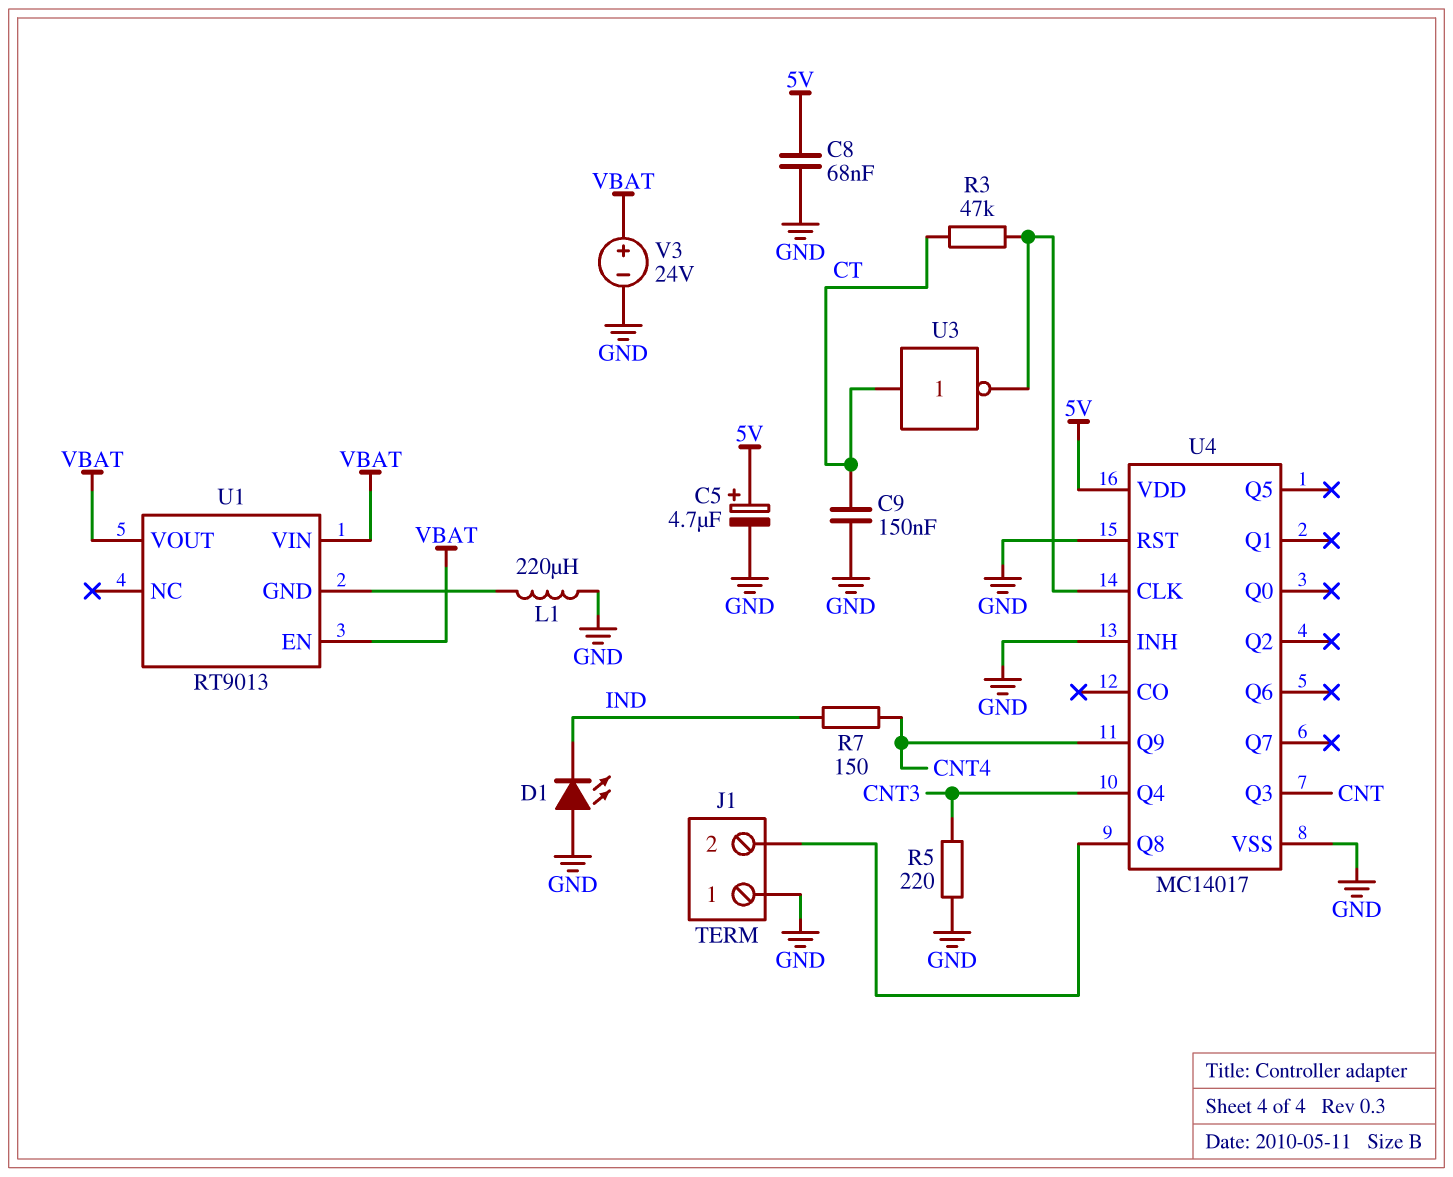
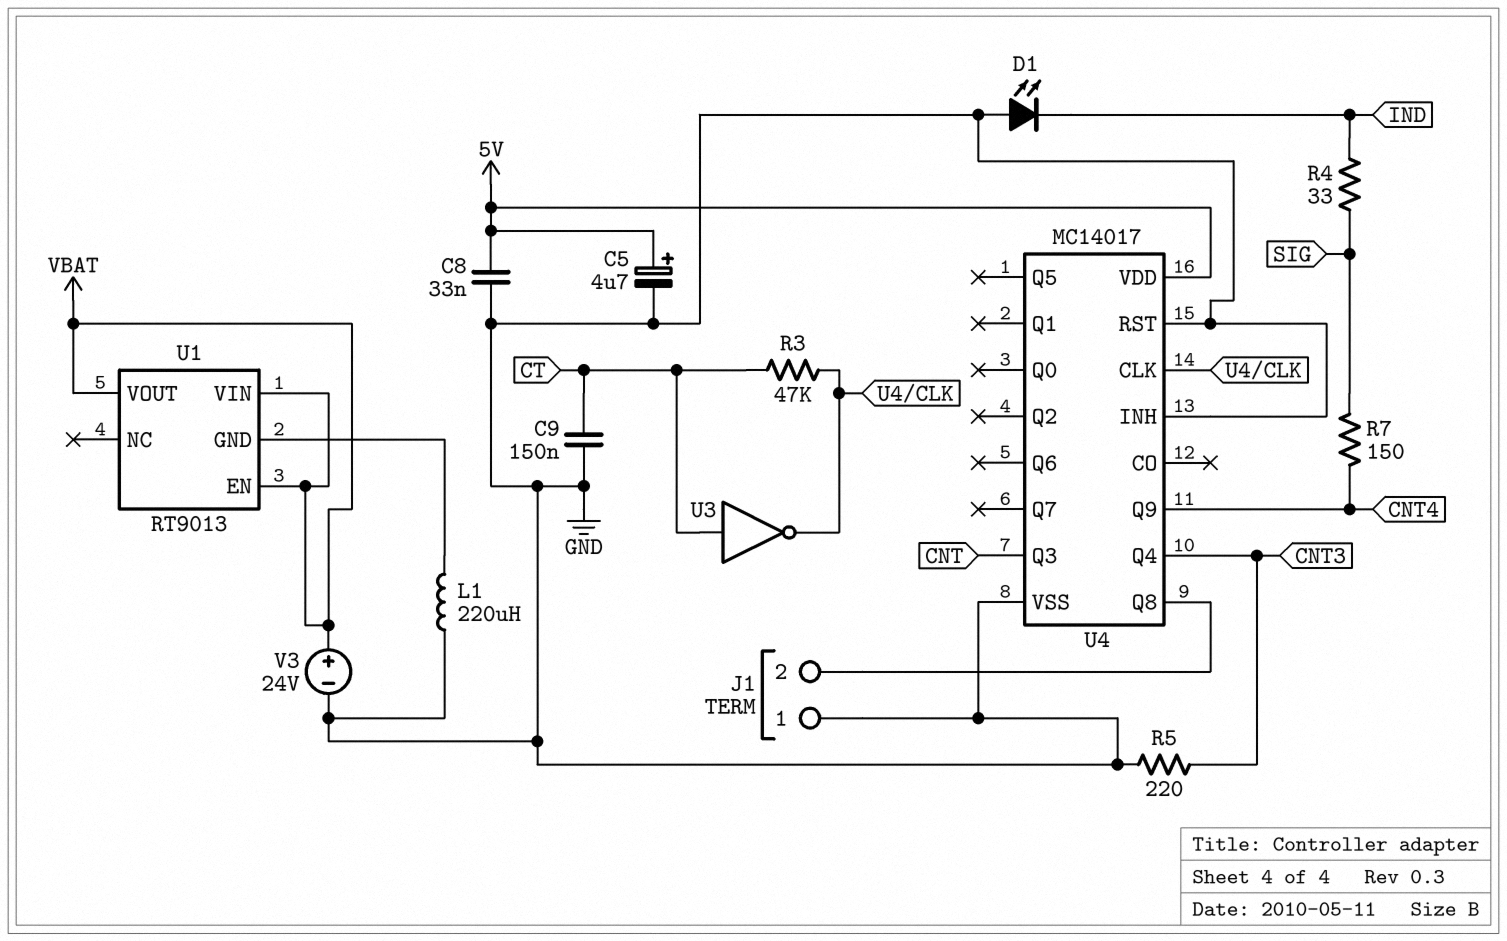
C8: 68nF (5V, GND) -> 33nF (5V, GND)
R4: none -> 33 (IND, SIG)
R7: 150 (CNT4, IND) -> 150 (CNT4, SIG)

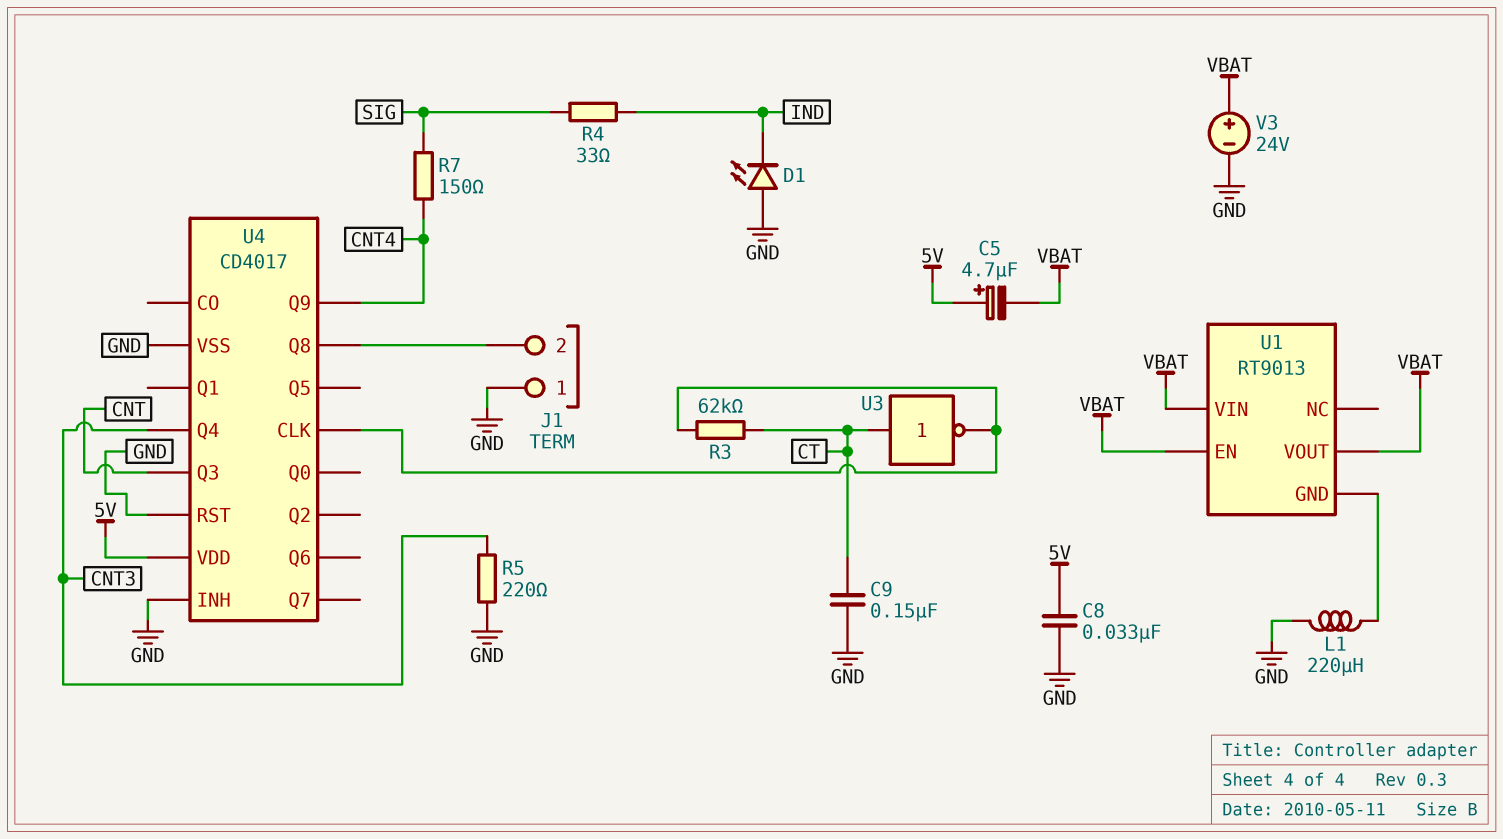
C5: 4.7uF (plus 5V, minus GND) -> 4.7uF (plus 5V, minus VBAT)
R3: 47k (CT, U4/CLK) -> 62k (CT, U4/CLK)
U4: MC14017 -> CD4017

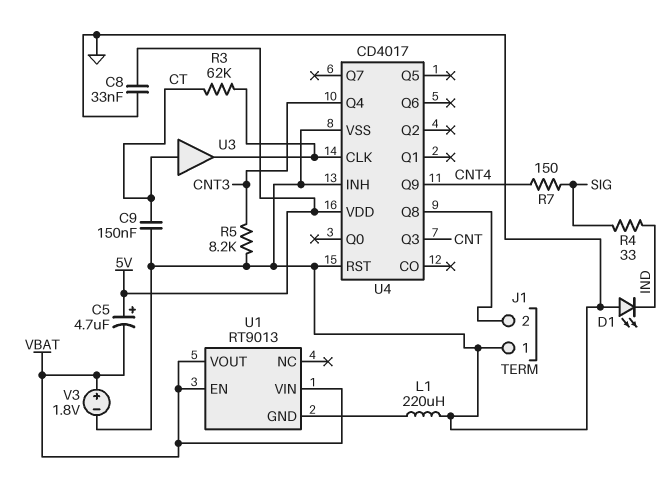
R5: 220 (CNT3, GND) -> 8.2k (CNT3, GND)
U3: NOT (in CT, out U4/CLK) -> buffer (in CT, out U4/CLK)
V3: 24V (plus VBAT, minus GND) -> 1.8V (plus VBAT, minus GND)

